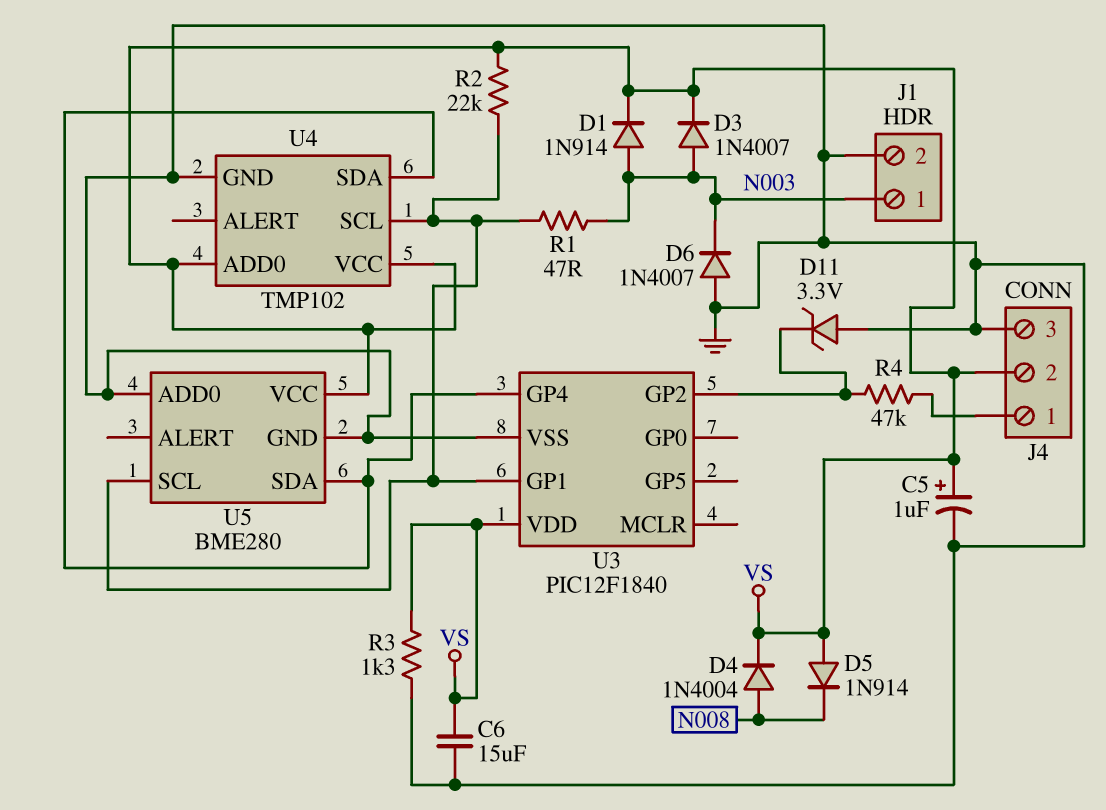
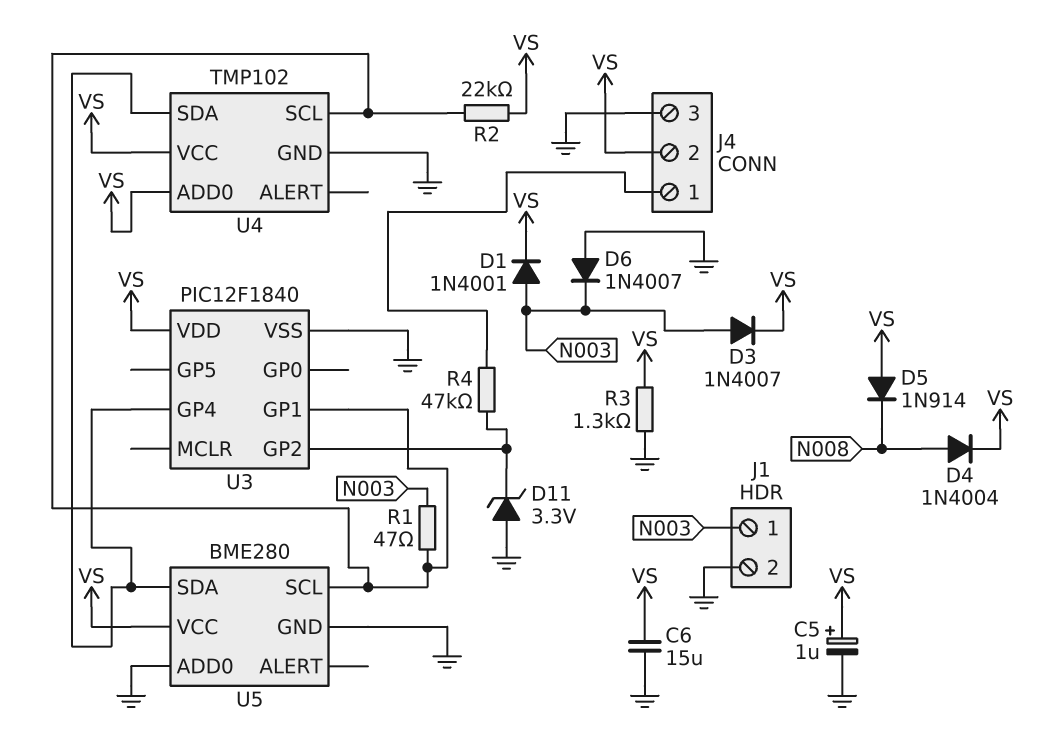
D1: diode 1N914 (A N003, K VS) -> diode 1N4001 (A N003, K VS)

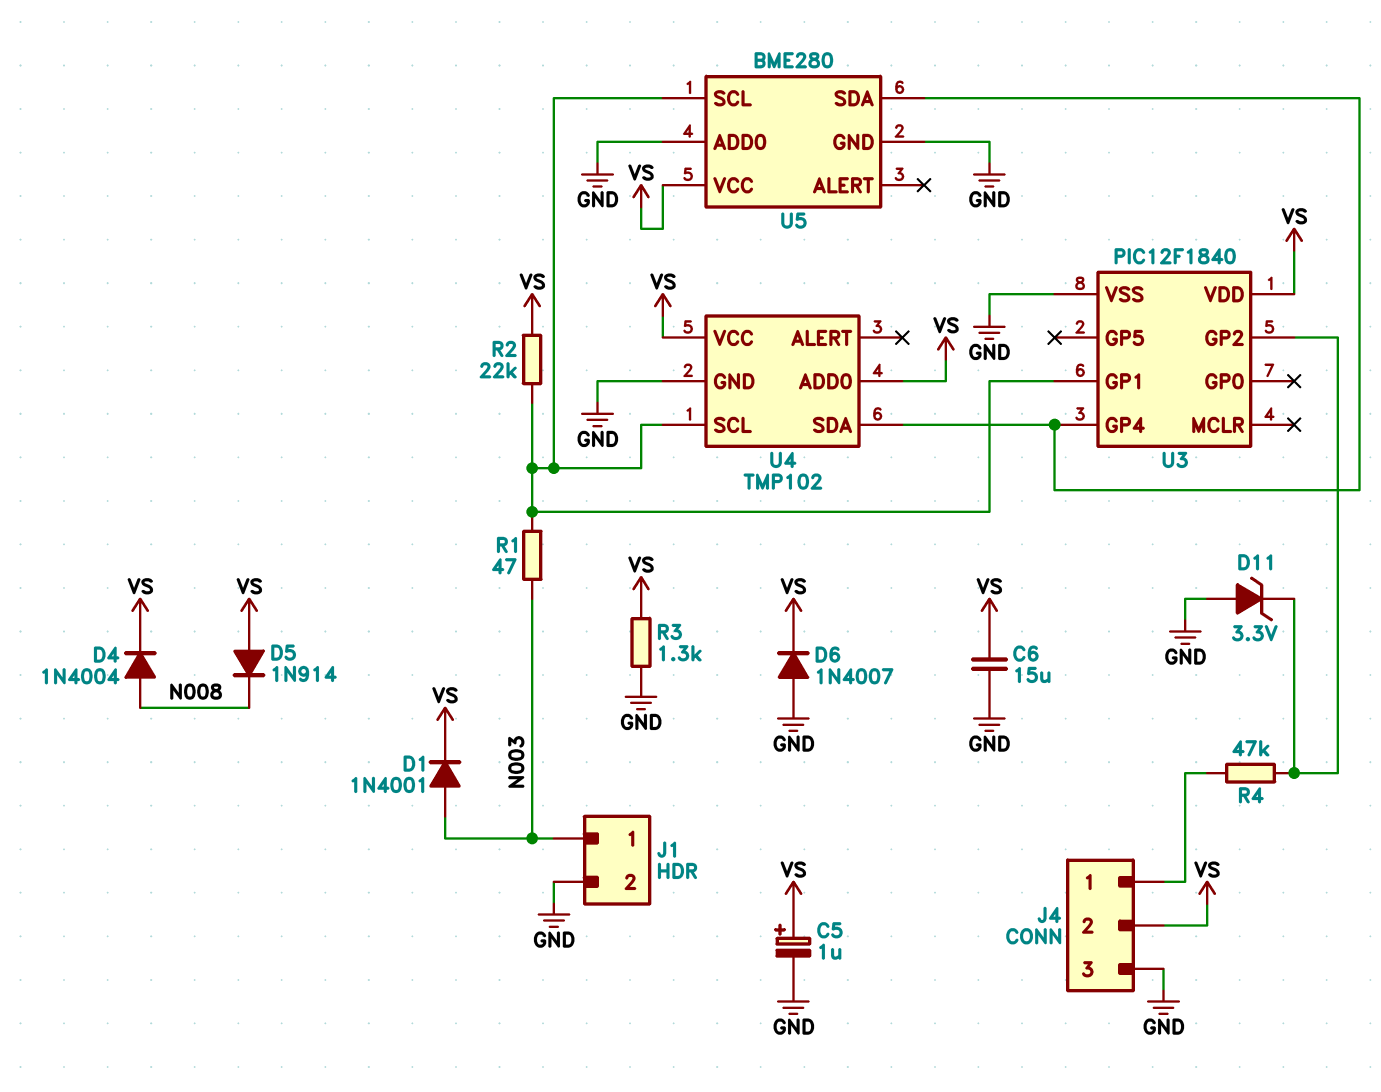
D3: diode 1N4007 (A N003, K VS) -> none
D6: diode 1N4007 (A GND, K N003) -> diode 1N4007 (A GND, K VS)

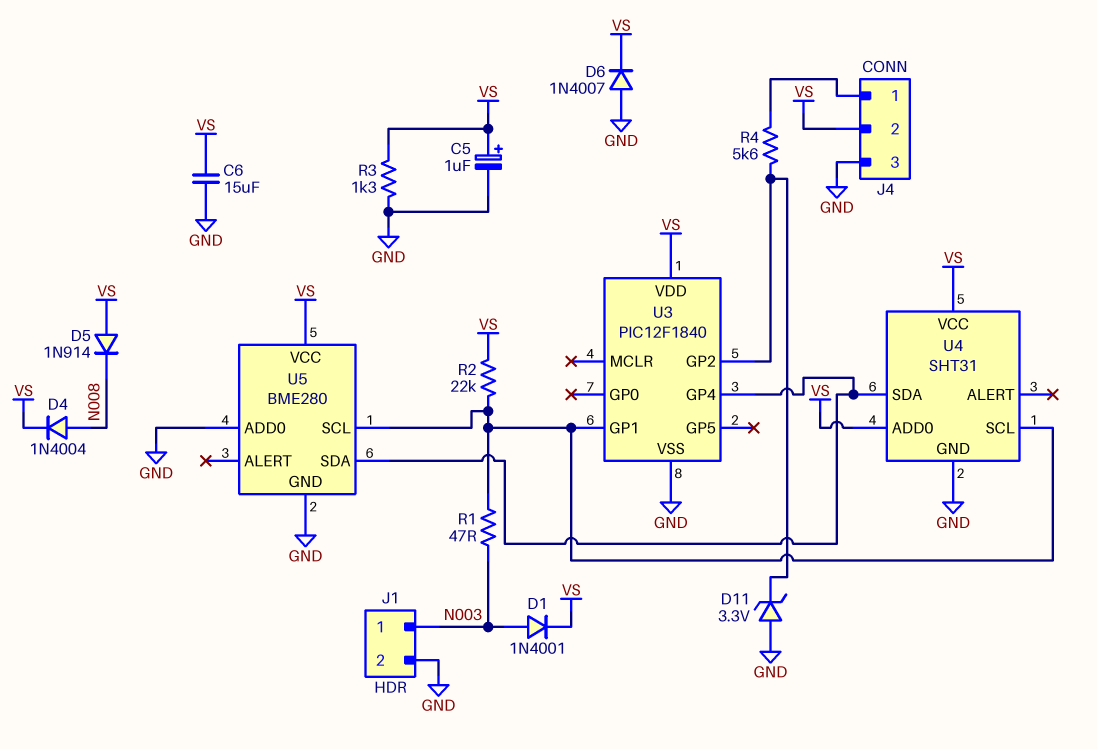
R4: 47k (J4/1, U3/GP2) -> 5.6k (J4/1, U3/GP2)
U4: TMP102 -> SHT31

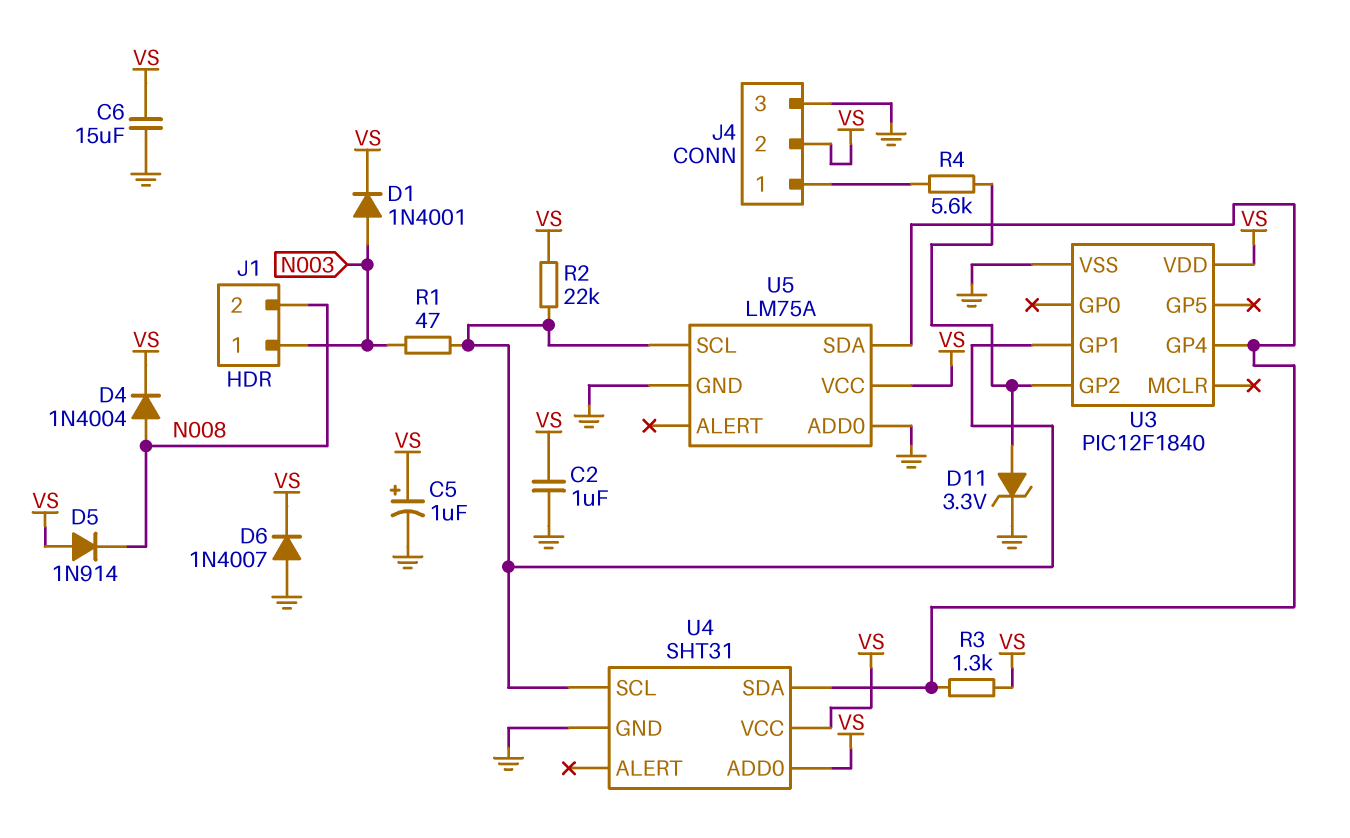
C2: none -> 1uF (GND, VS)
D11: zener 3.3V (A GND, K U3/GP2) -> zener 3.3V (A U3/GP2, K GND)
J1 pin 2: GND -> N008
R3: 1.3k (GND, VS) -> 1.3k (U3/GP4, VS)
U5: BME280 -> LM75A

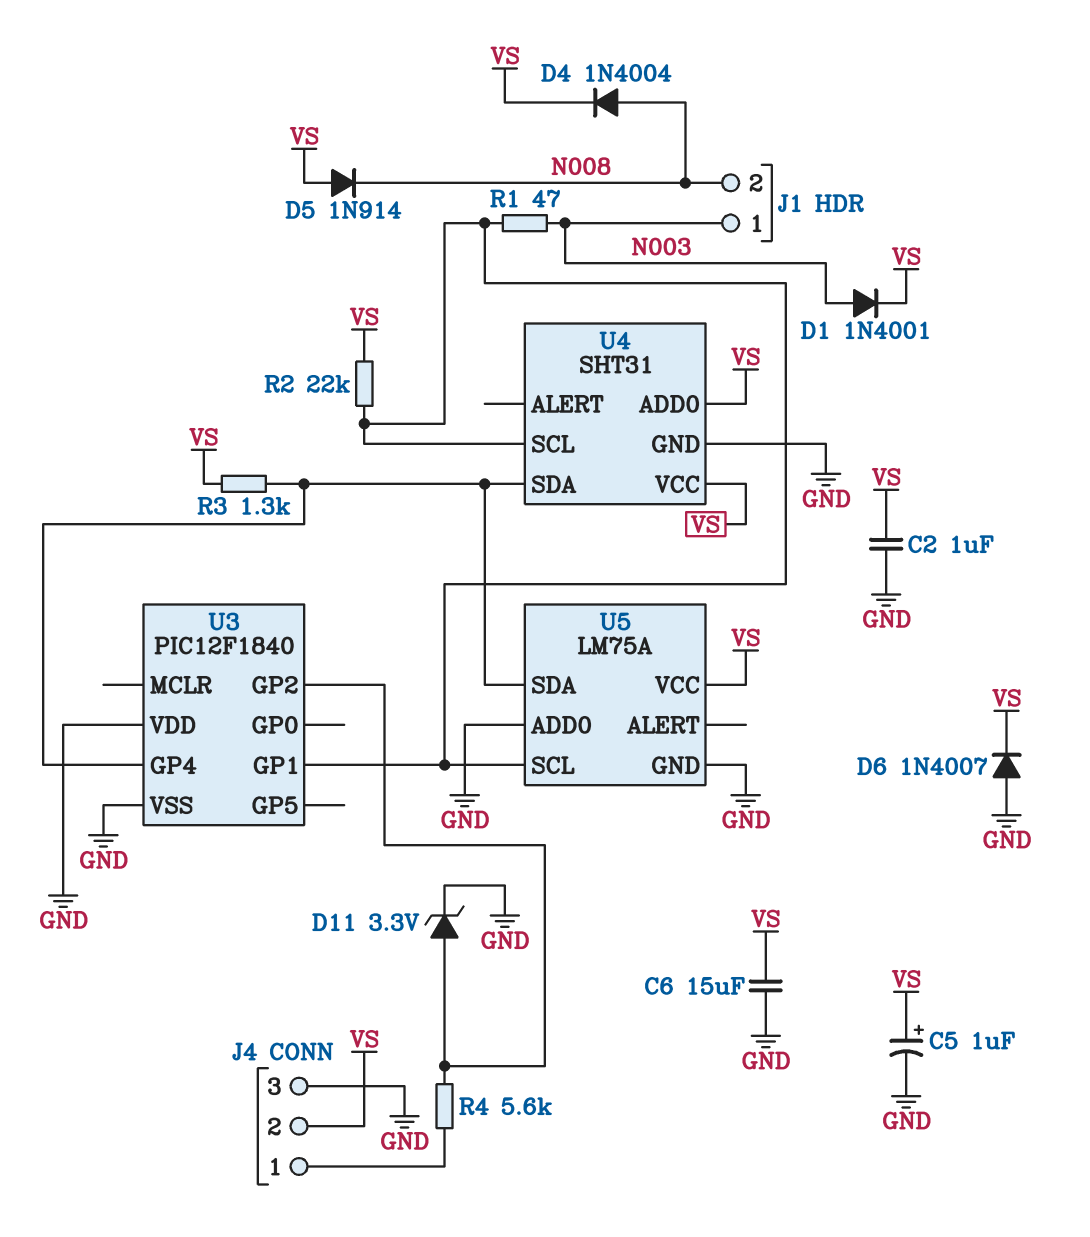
U3 pin VDD: VS -> GND

